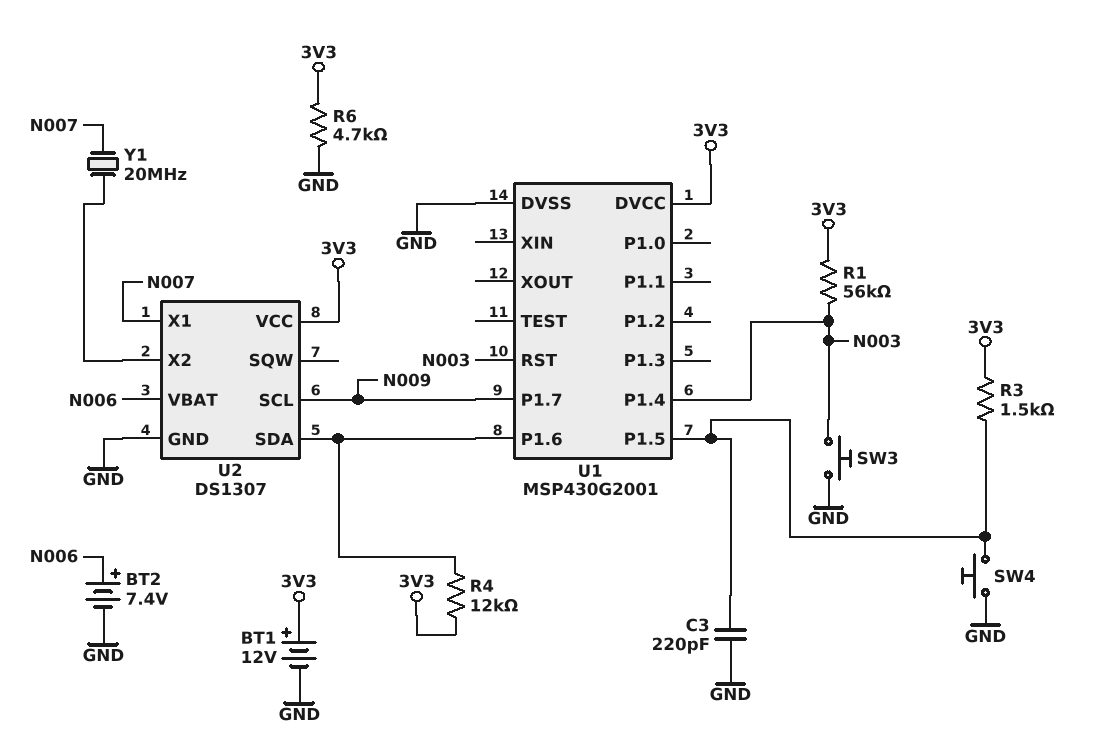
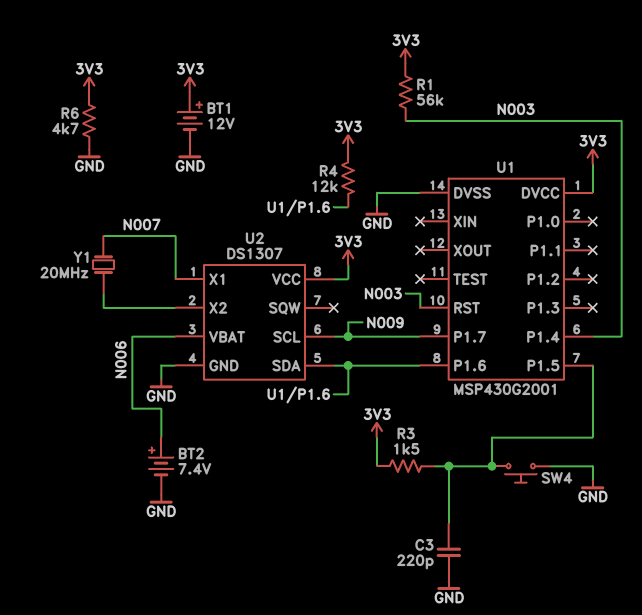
SW3: button (GND, N003) -> none

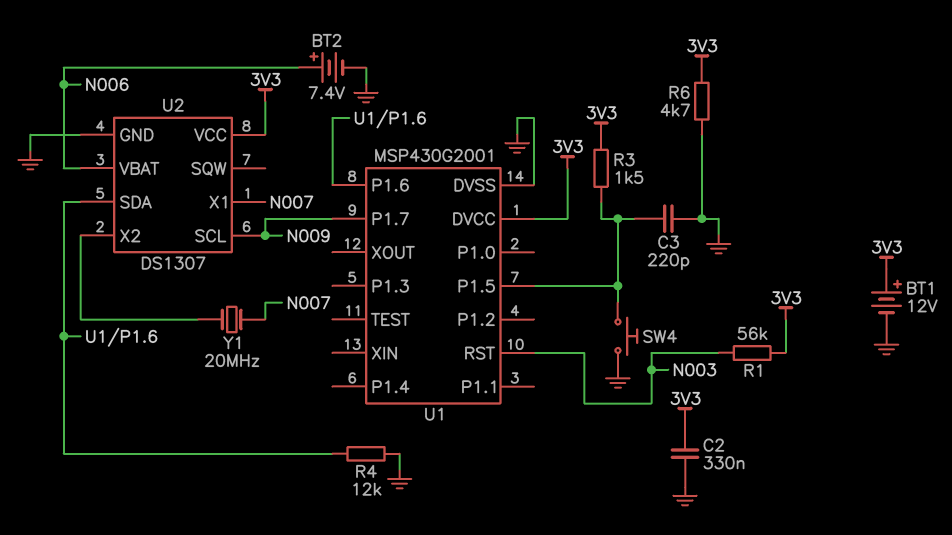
C2: none -> 330nF (3V3, GND)
R4: 12k (3V3, U1/P1.6) -> 12k (GND, U1/P1.6)
U1 pin P1.4: N003 -> none

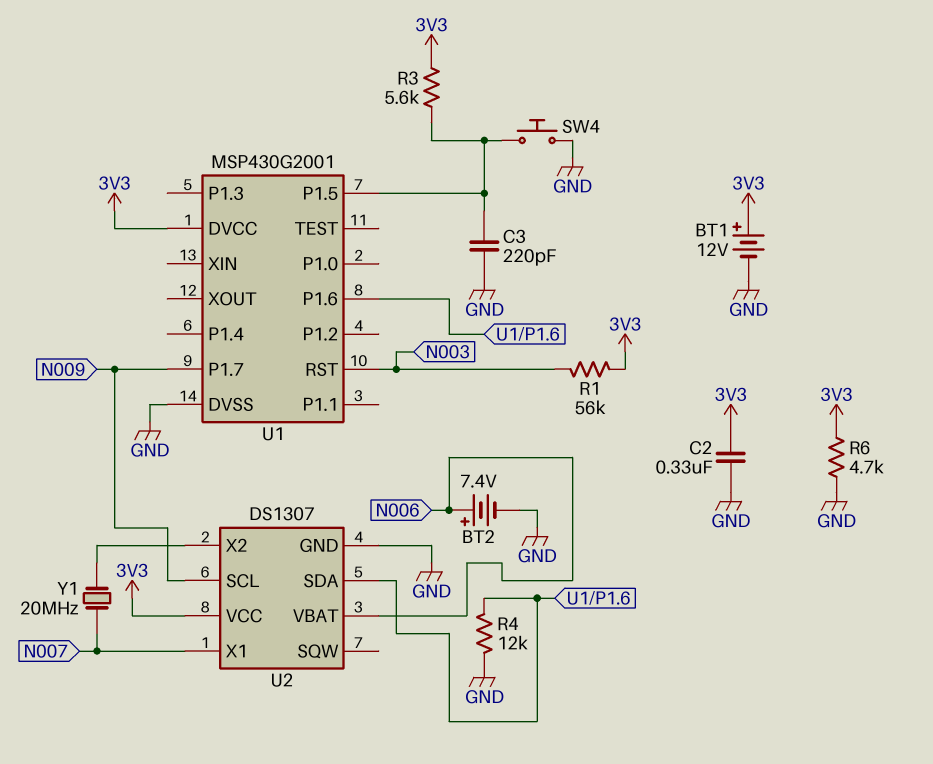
R3: 1.5k (3V3, U1/P1.5) -> 5.6k (3V3, U1/P1.5)

